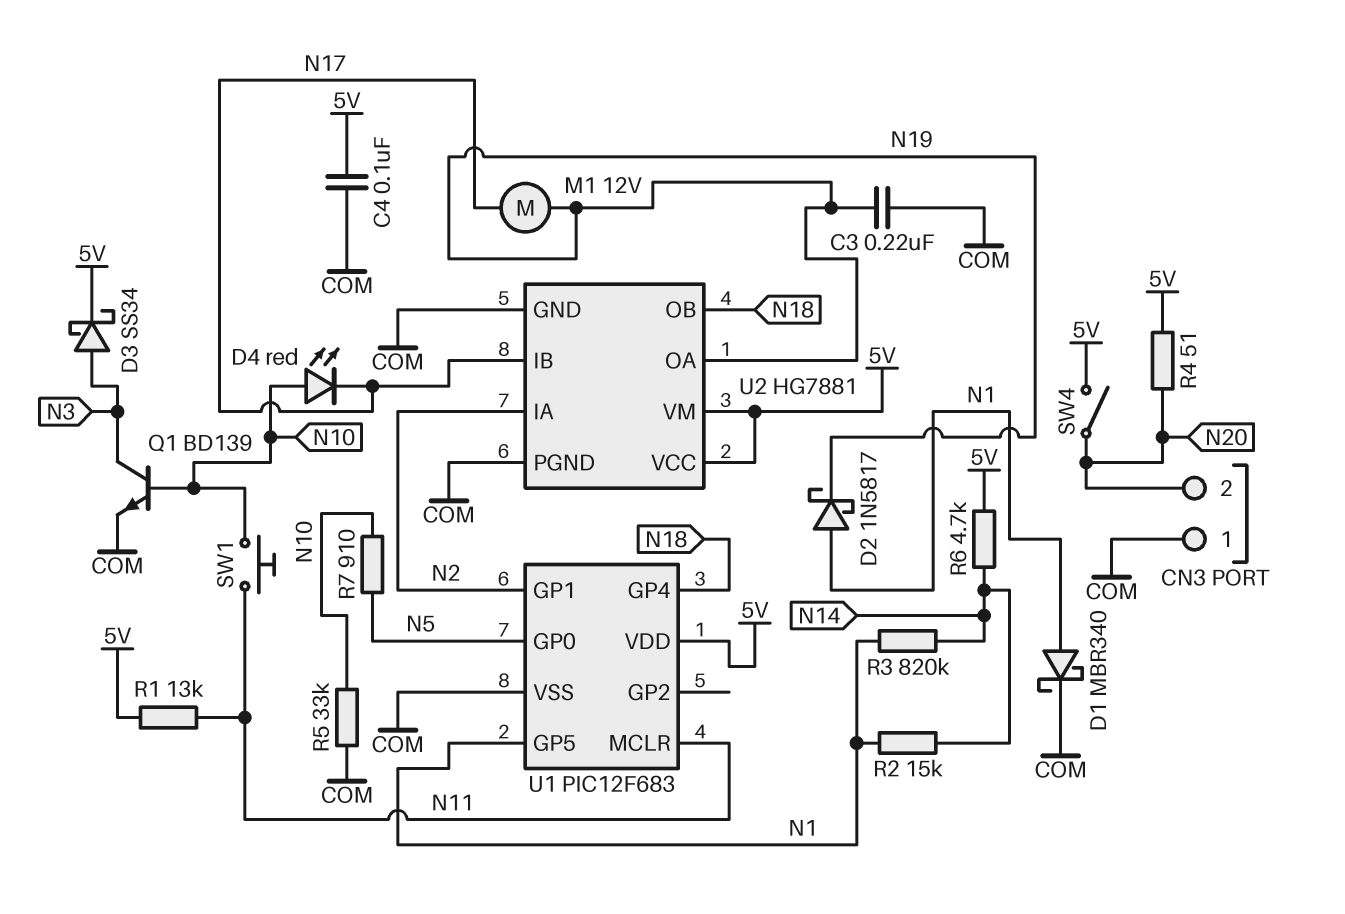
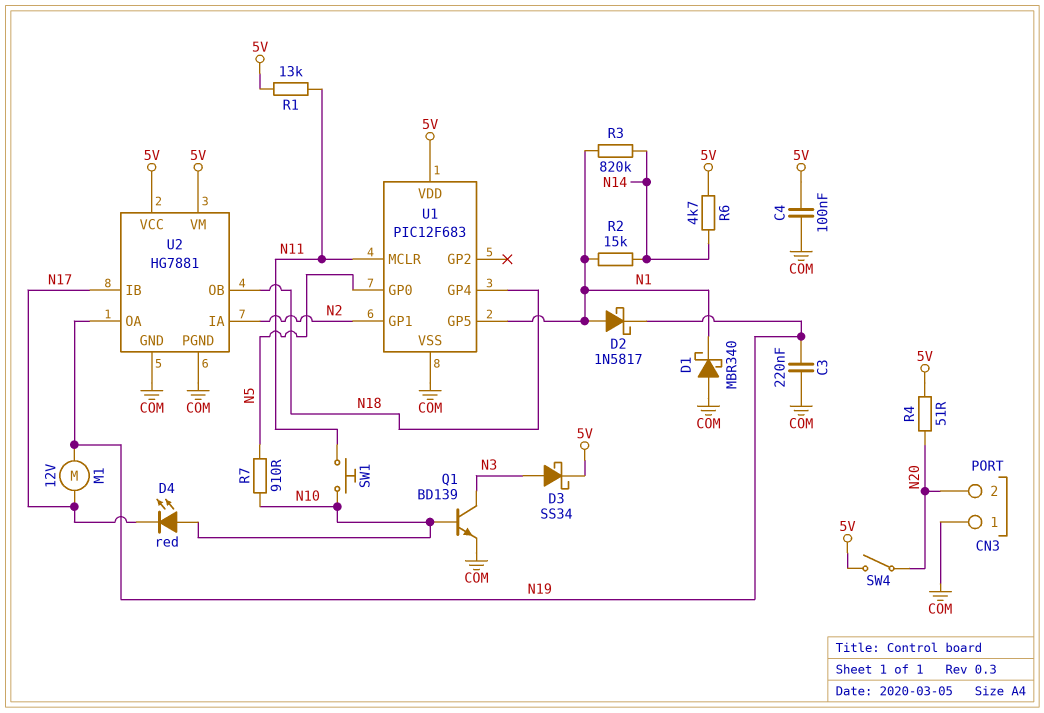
D1: schottky MBR340 (A N1, K COM) -> schottky MBR340 (A COM, K N1)
R5: 33k (COM, N10) -> none

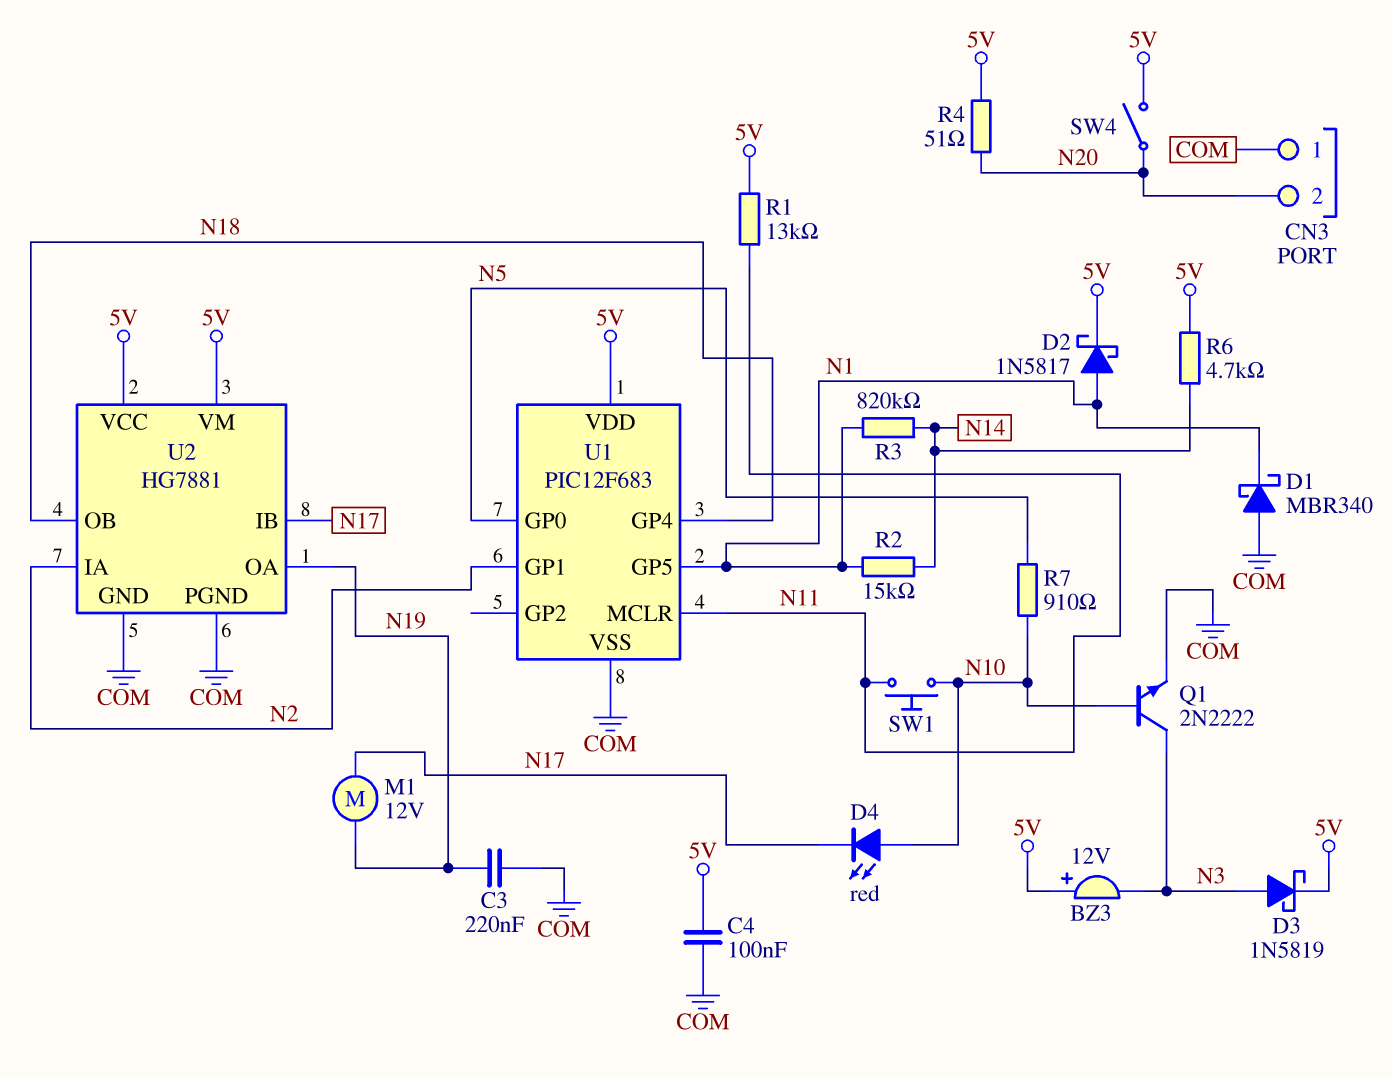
BZ3: none -> buzzer 12V (plus 5V, minus N3)
D2: schottky 1N5817 (A N1, K N19) -> schottky 1N5817 (A N1, K 5V)
D3: schottky SS34 (A N3, K 5V) -> schottky 1N5819 (A N3, K 5V)
Q1: NPN BD139 (B N10, C N3, E COM) -> NPN 2N2222 (B N10, C N3, E COM)

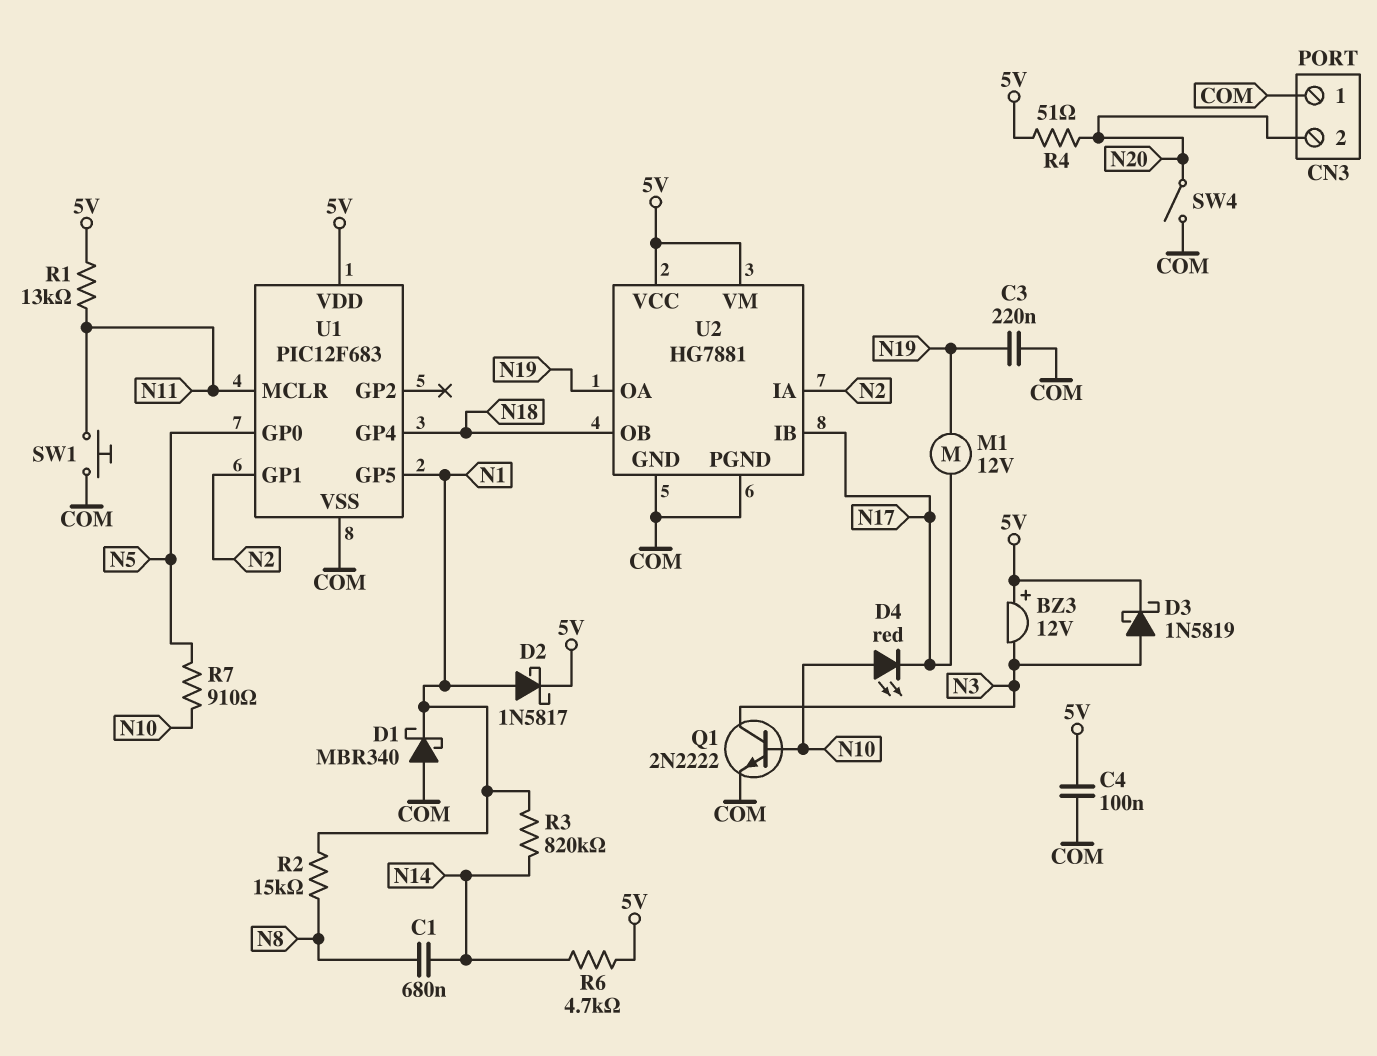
C1: none -> 680nF (N8, N14)
R2: 15k (N1, N14) -> 15k (N1, N8)
SW1: button (N10, N11) -> button (COM, N11)
SW4: switch (5V, N20) -> switch (COM, N20)

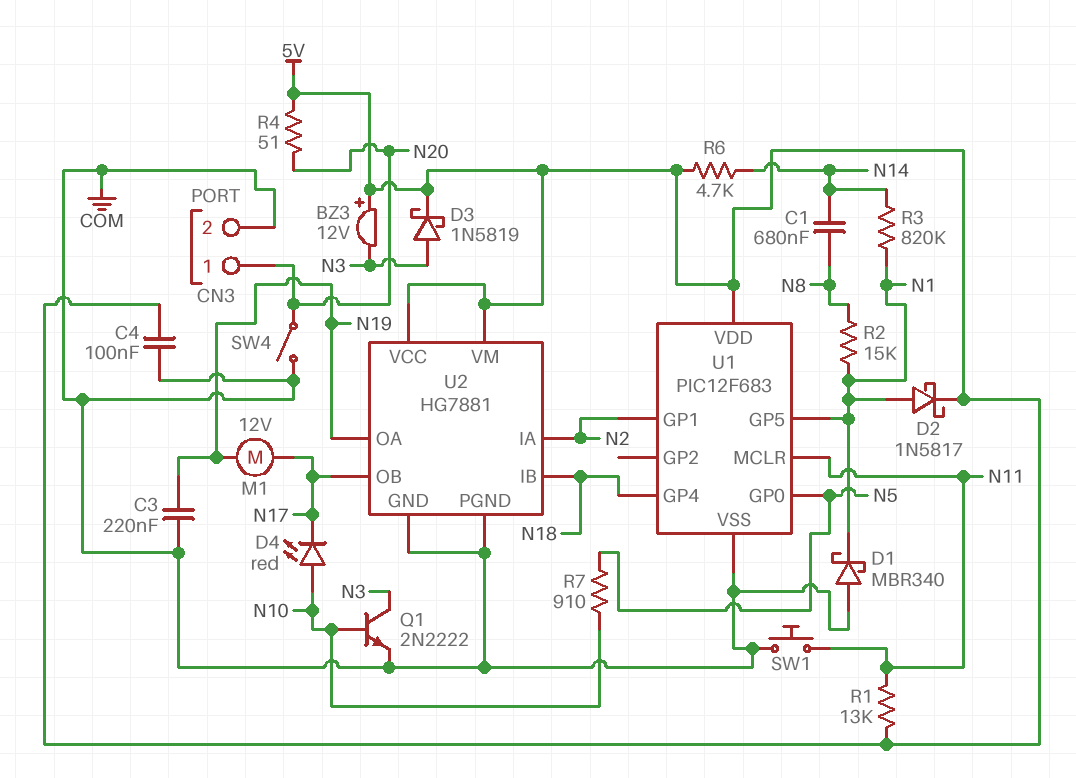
CN3 pin 1: COM -> N20
CN3 pin 2: N20 -> COM
U2 pin IB: N17 -> N18
U2 pin OB: N18 -> N17

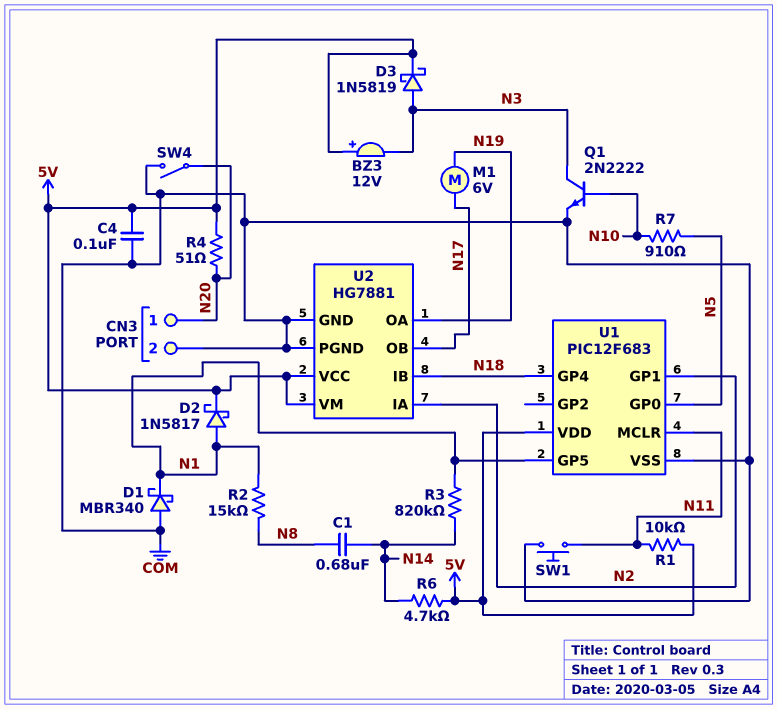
C3: 220nF (COM, N19) -> none
D4: LED red (A N10, K N17) -> none
M1: motor 12V (N17, N19) -> motor 6V (N17, N19)
R1: 13k (5V, N11) -> 10k (5V, N11)

